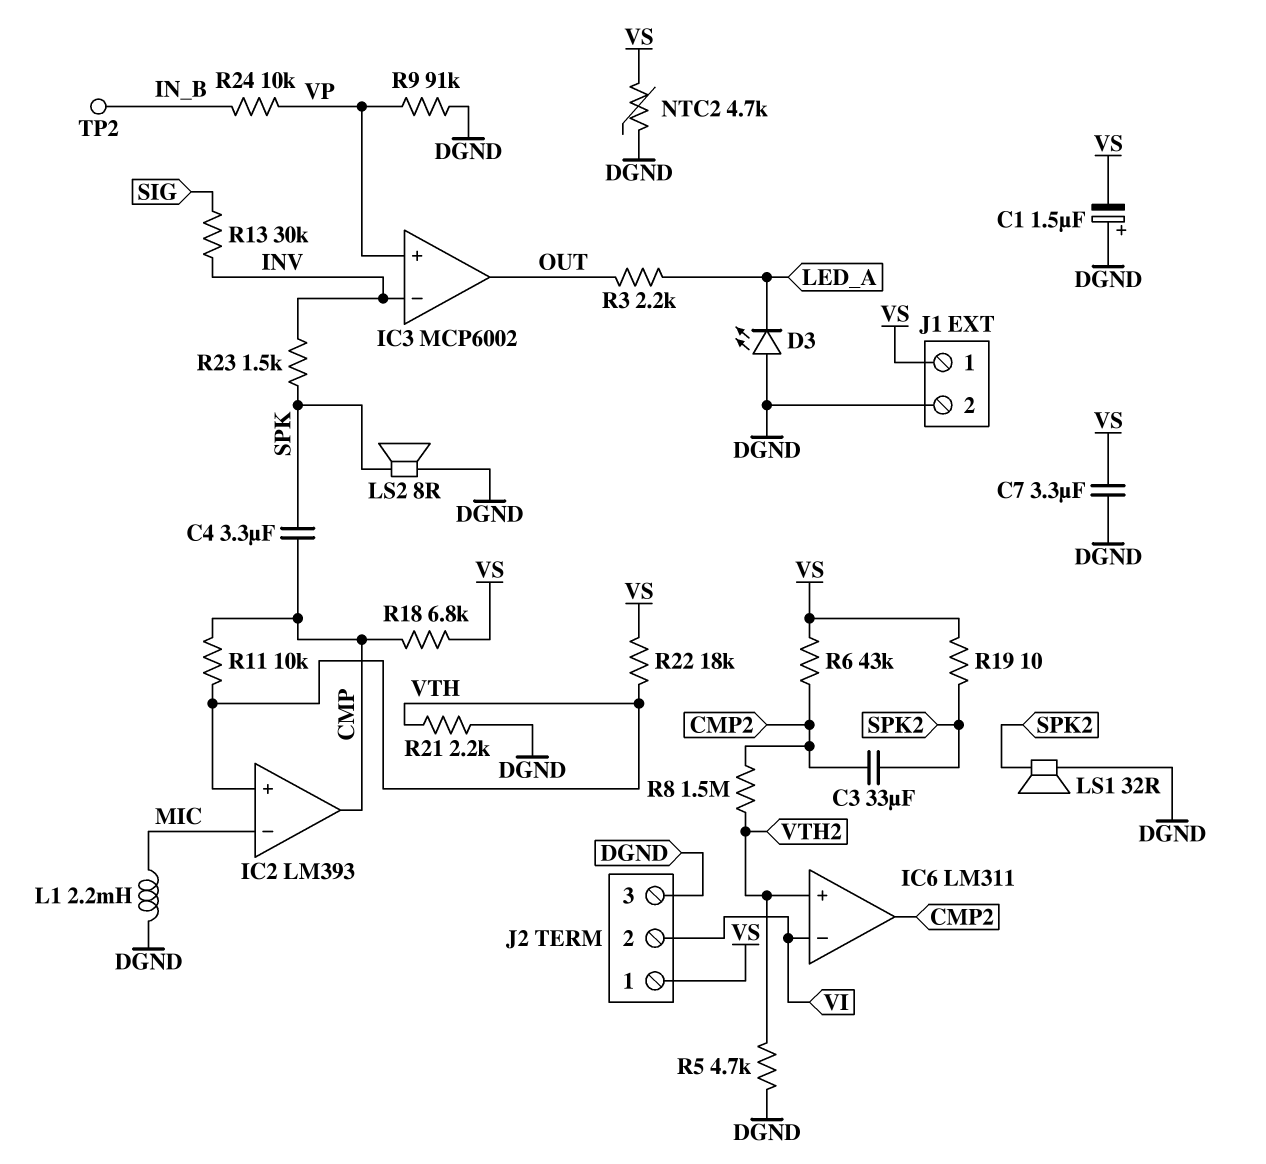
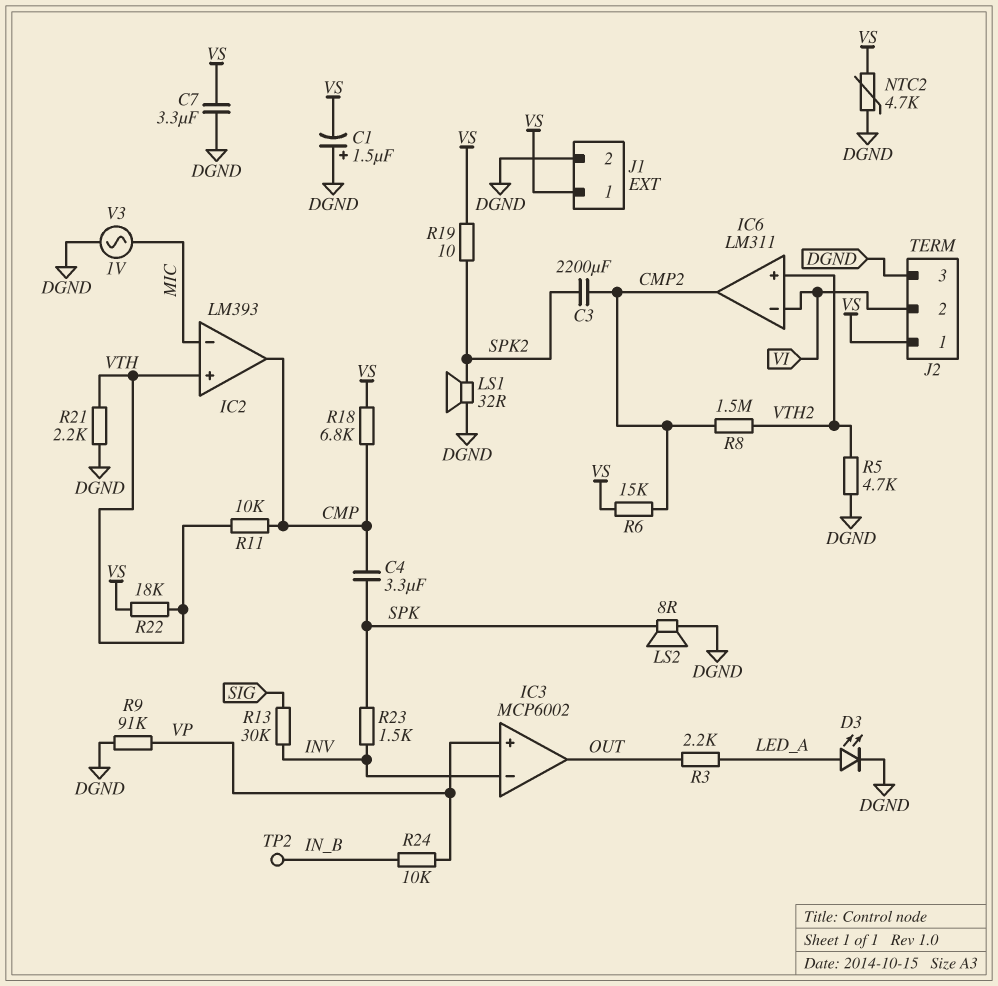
C3: 33uF (CMP2, SPK2) -> 2200uF (CMP2, SPK2)
D3: LED (A DGND, K LED_A) -> LED (A LED_A, K DGND)
L1: 2.2mH (DGND, MIC) -> none
R6: 43k (CMP2, VS) -> 15k (CMP2, VS)
V3: none -> AC 1V (DGND, MIC)

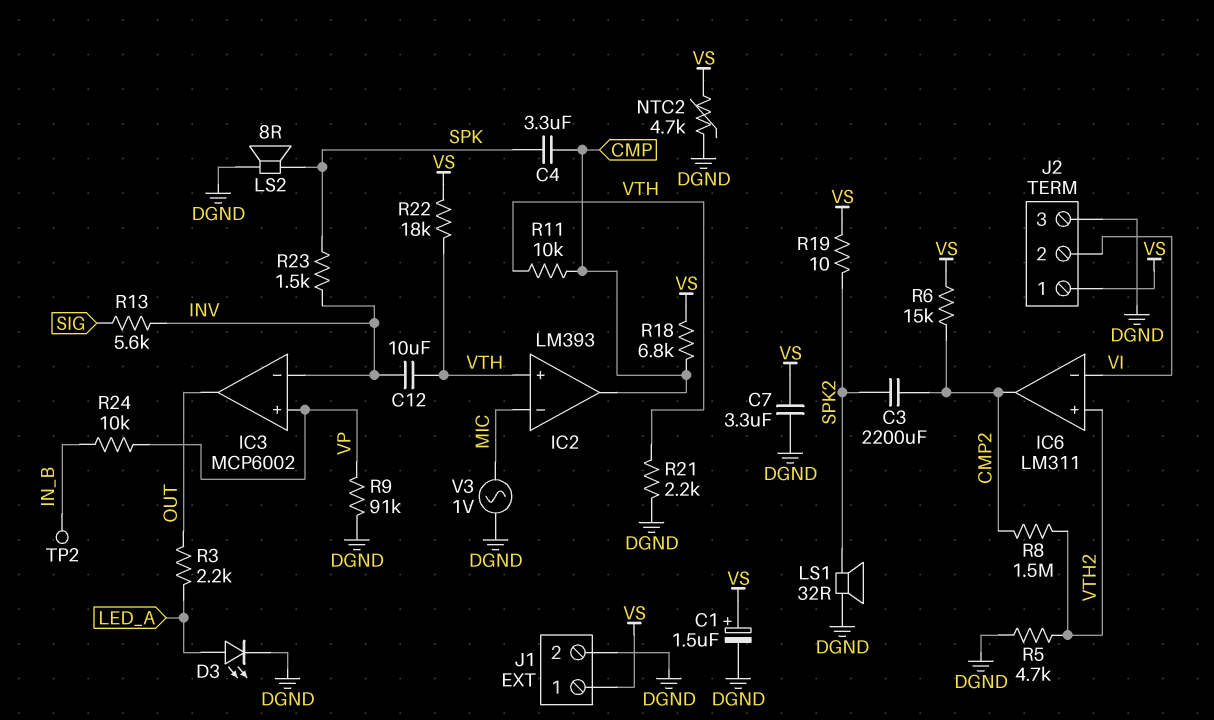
C1: 1.5uF (plus DGND, minus VS) -> 1.5uF (plus VS, minus DGND)
C12: none -> 10uF (INV, VTH)
R13: 30k (INV, SIG) -> 5.6k (INV, SIG)

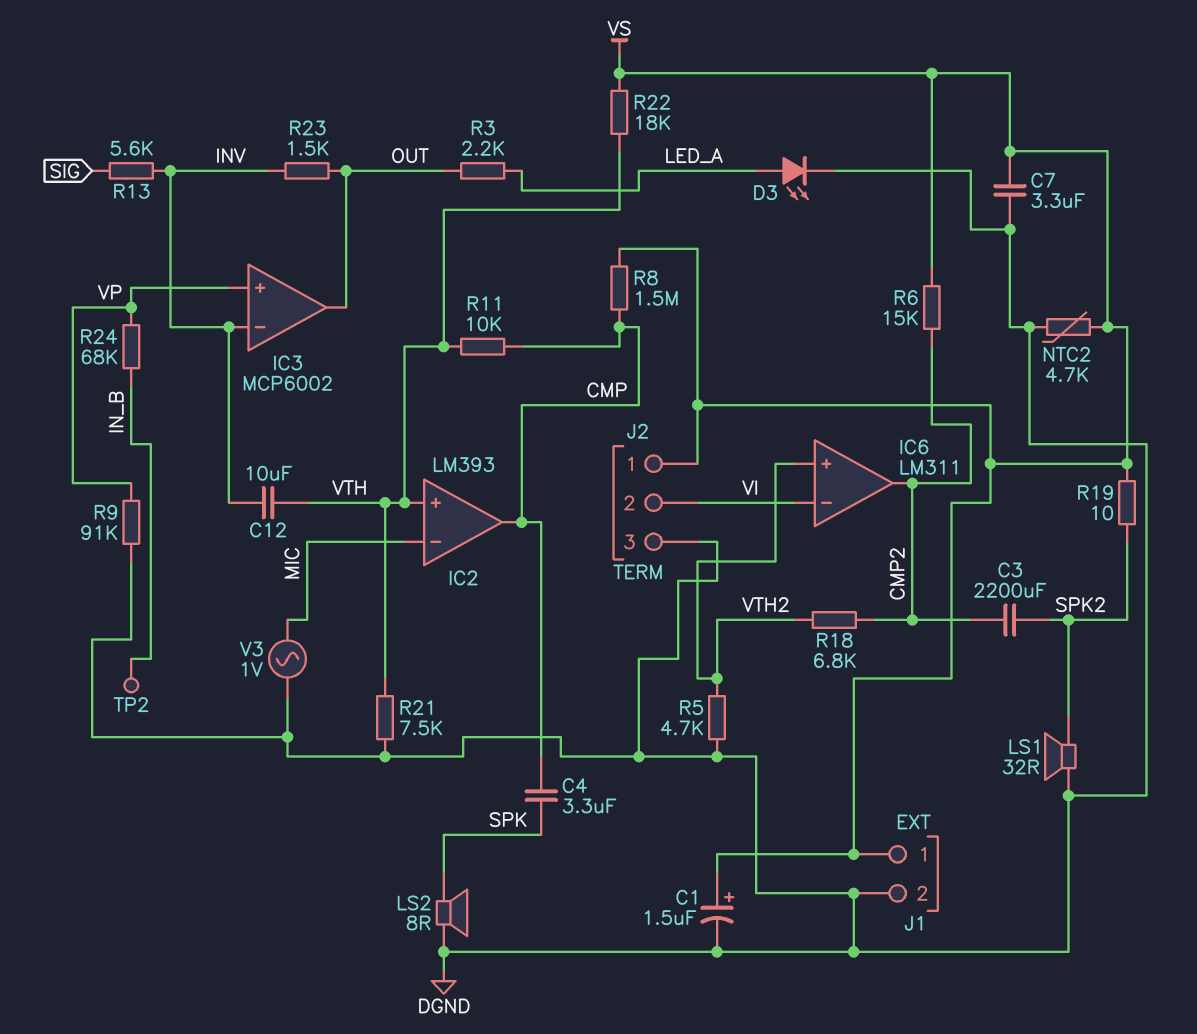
R8: 1.5M (CMP2, VTH2) -> 1.5M (CMP, VS)
R18: 6.8k (CMP, VS) -> 6.8k (CMP2, VTH2)
R21: 2.2k (DGND, VTH) -> 7.5k (DGND, VTH)
R23: 1.5k (INV, SPK) -> 1.5k (INV, OUT)
R24: 10k (IN_B, VP) -> 68k (IN_B, VP)

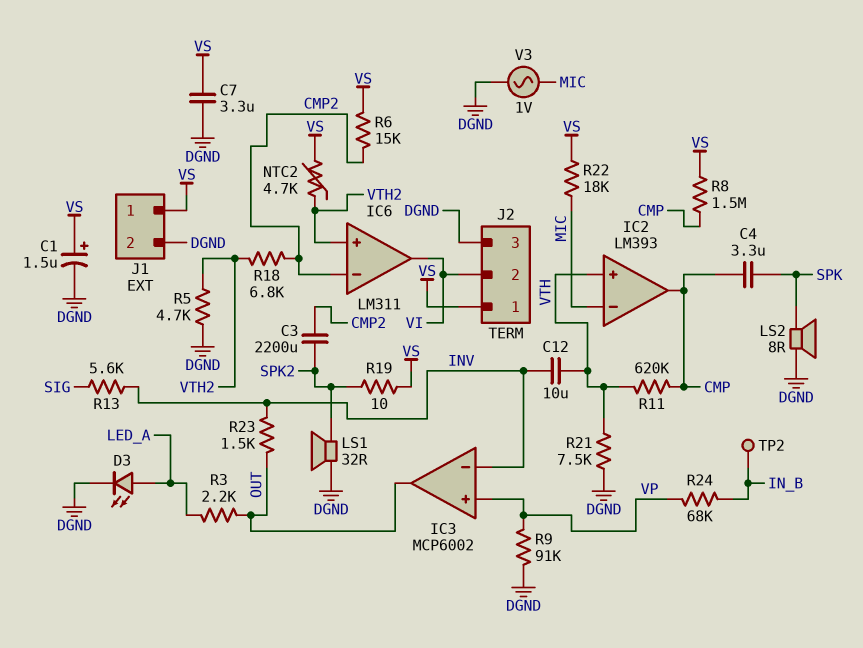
IC6 pin in-: VI -> CMP2
IC6 pin out: CMP2 -> VI
NTC2: 4.7k (DGND, VS) -> 4.7k (VS, VTH2)
R11: 10k (CMP, VTH) -> 620k (CMP, VTH)
R22: 18k (VS, VTH) -> 18k (MIC, VS)

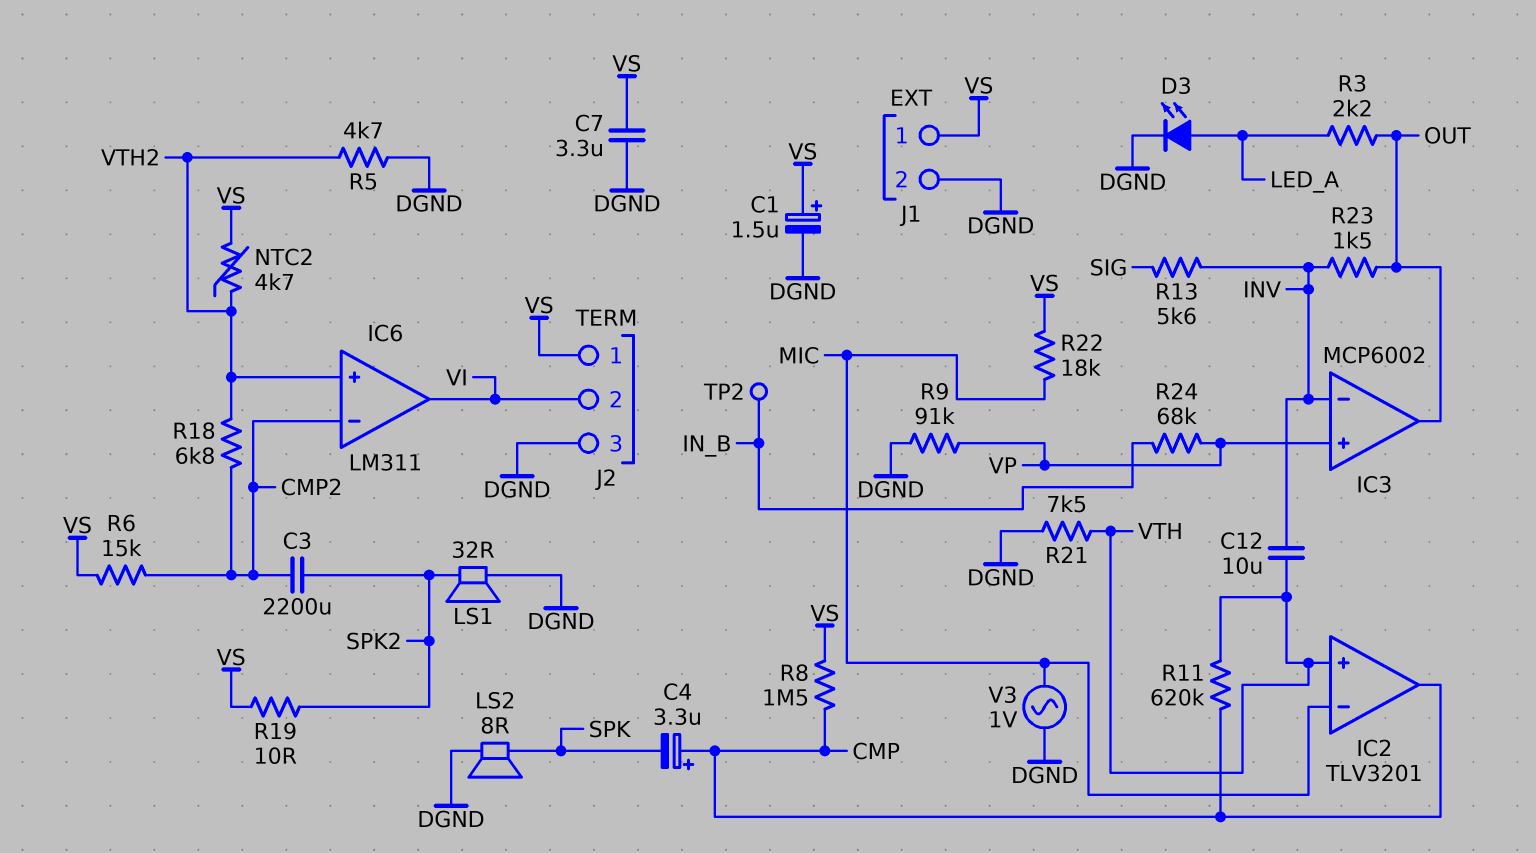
C4: 3.3uF (CMP, SPK) -> 3.3uF (plus CMP, minus SPK)
IC2: LM393 -> TLV3201

